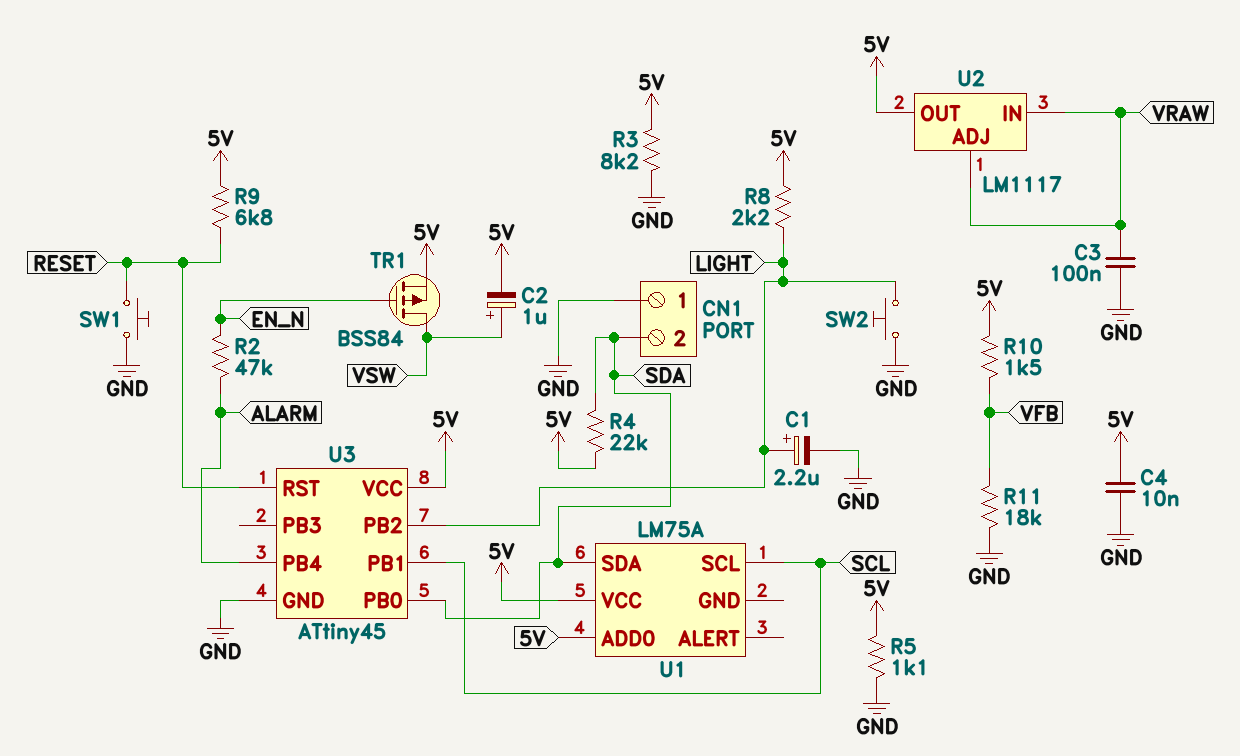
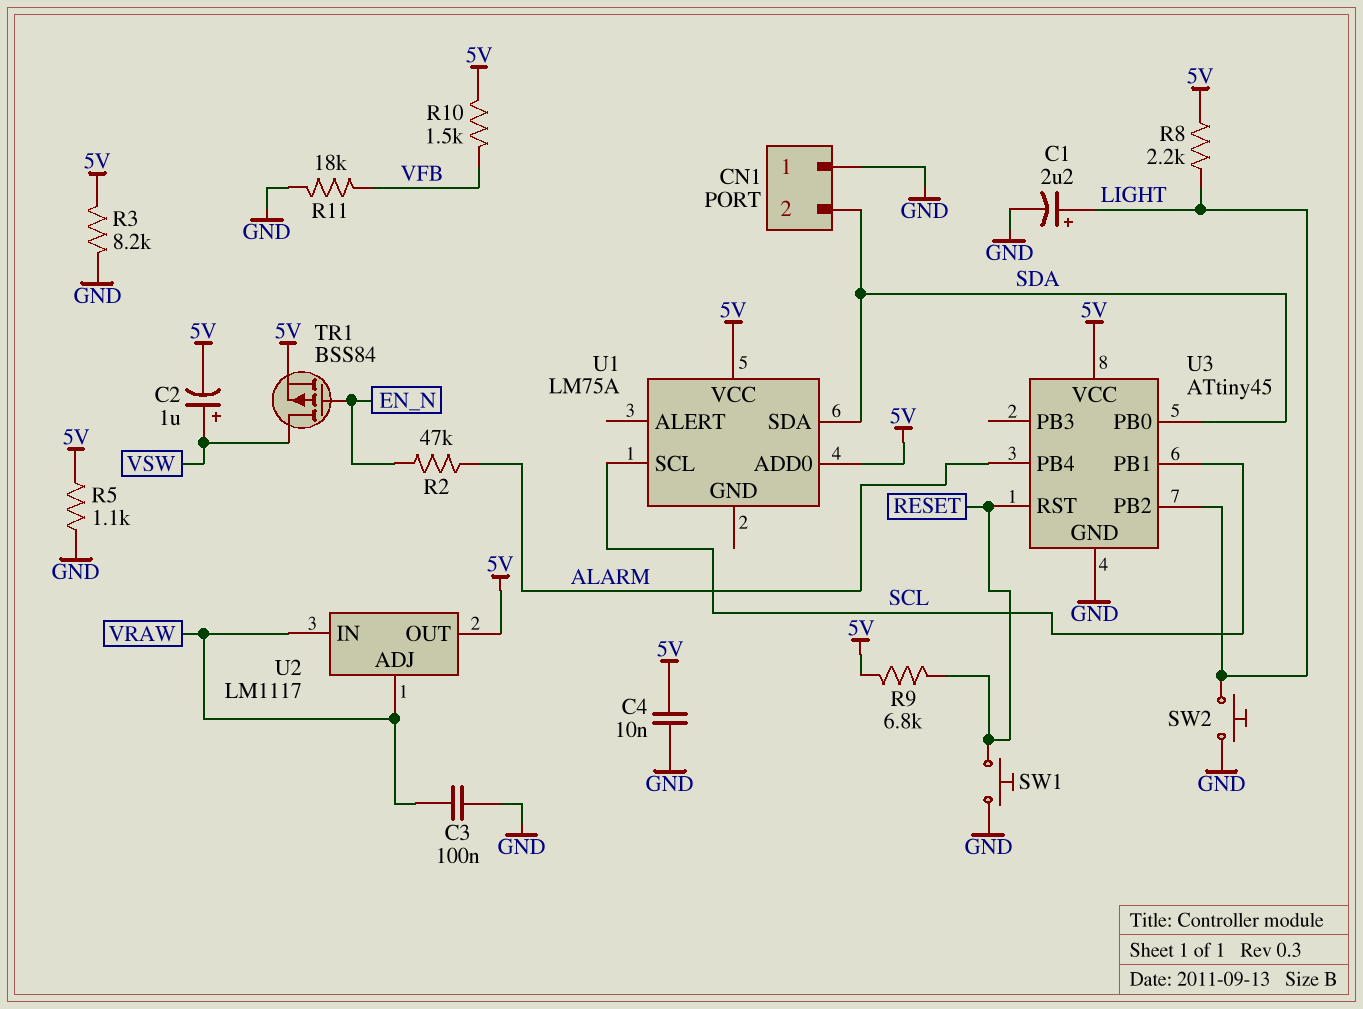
R4: 22k (5V, SDA) -> none

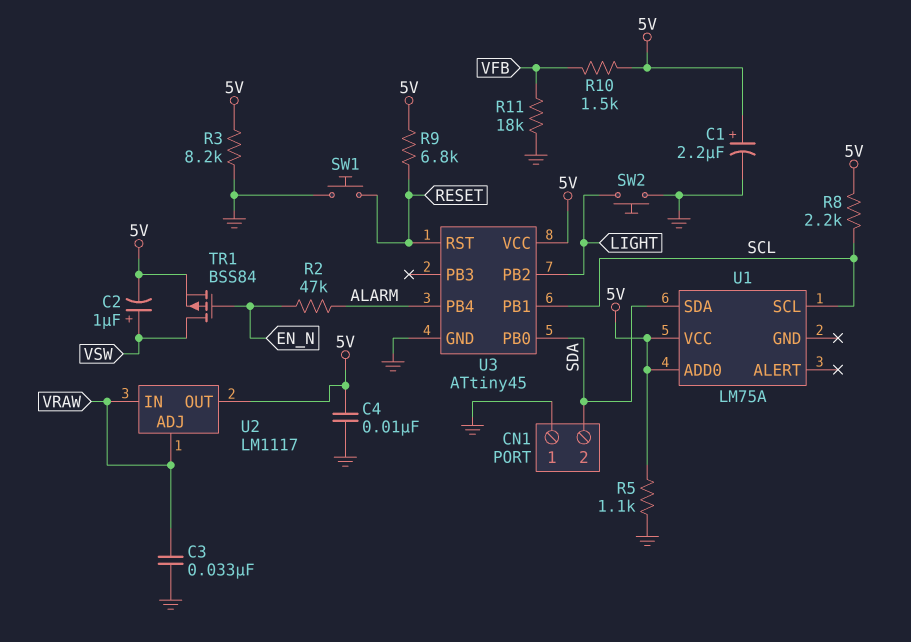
C1: 2.2uF (plus LIGHT, minus GND) -> 2.2uF (plus 5V, minus GND)
C3: 100nF (GND, VRAW) -> 33nF (GND, VRAW)
R8: 2.2k (5V, LIGHT) -> 2.2k (5V, SCL)

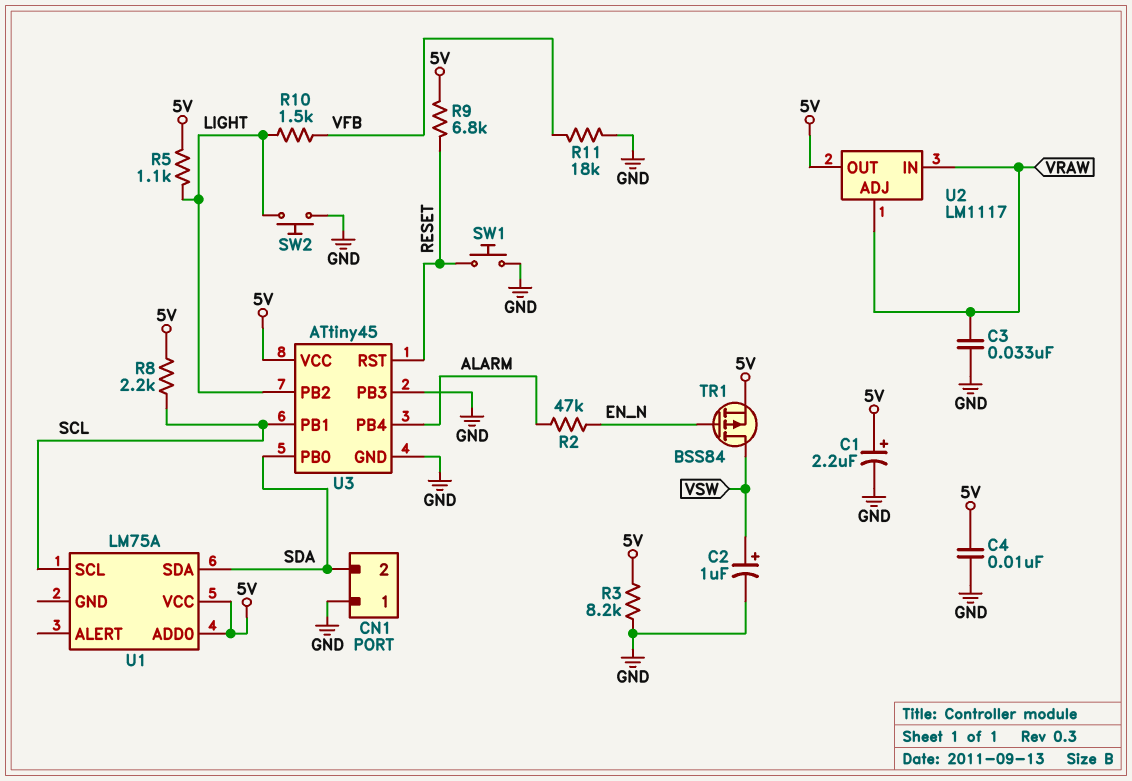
C2: 1uF (plus VSW, minus 5V) -> 1uF (plus VSW, minus GND)
R5: 1.1k (5V, GND) -> 1.1k (5V, LIGHT)
R10: 1.5k (5V, VFB) -> 1.5k (LIGHT, VFB)
U3 pin PB3: none -> GND

